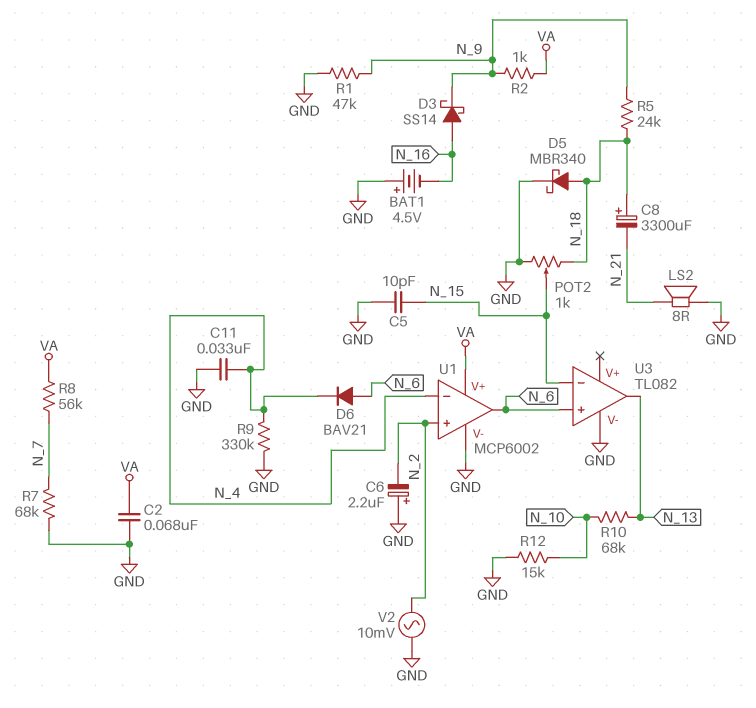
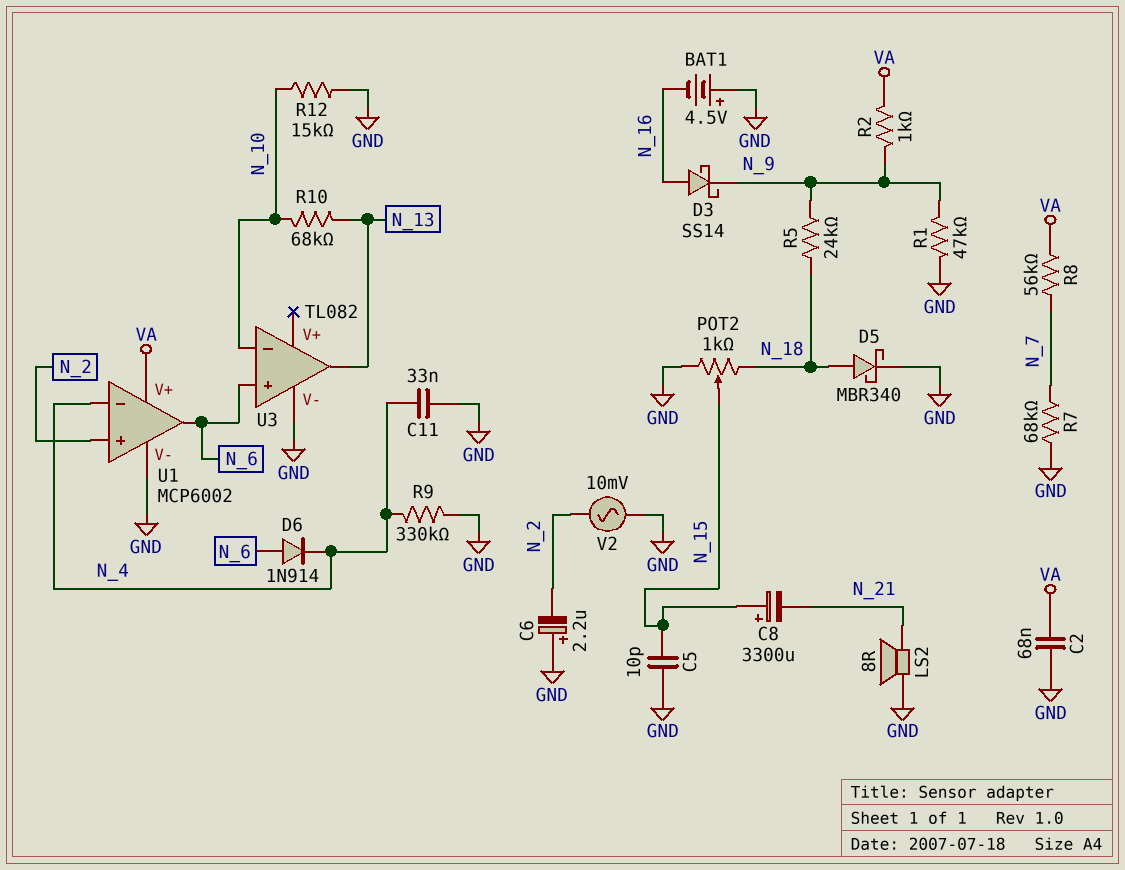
C8: 3300uF (plus N_18, minus N_21) -> 3300uF (plus N_15, minus N_21)
D6: diode BAV21 (A N_6, K N_4) -> diode 1N914 (A N_6, K N_4)
U3 pin in-: N_15 -> N_10

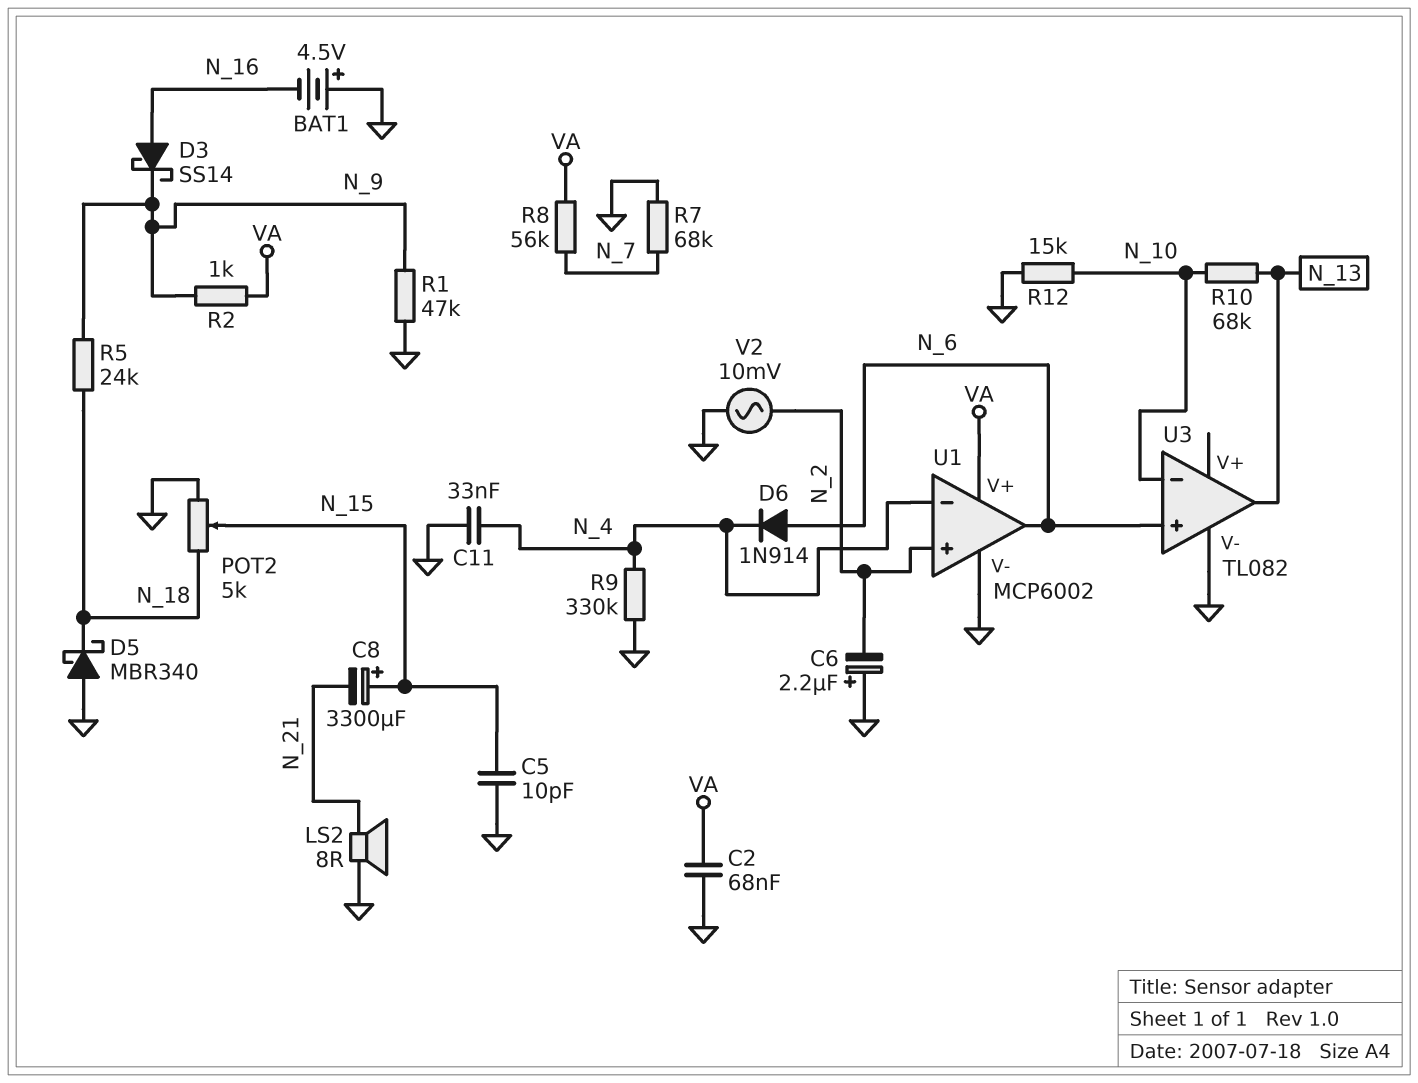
D5: schottky MBR340 (A N_18, K GND) -> schottky MBR340 (A GND, K N_18)
POT2: 1k (GND, N_18, wiper N_15) -> 5k (GND, N_18, wiper N_15)

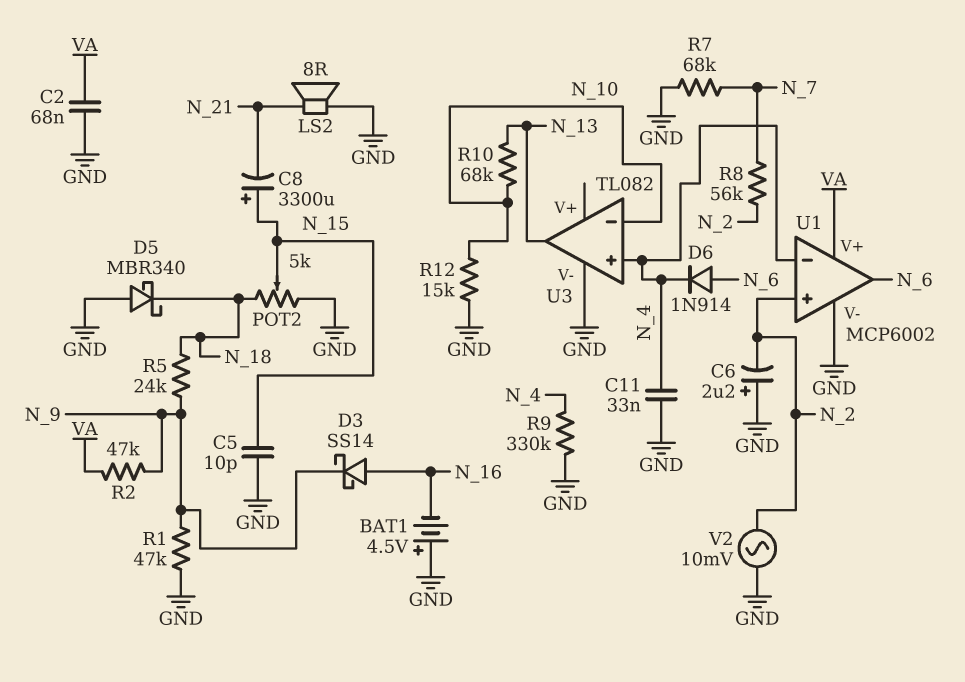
R2: 1k (N_9, VA) -> 47k (N_9, VA)
R8: 56k (N_7, VA) -> 56k (N_2, N_7)
U3 pin in+: N_6 -> N_4

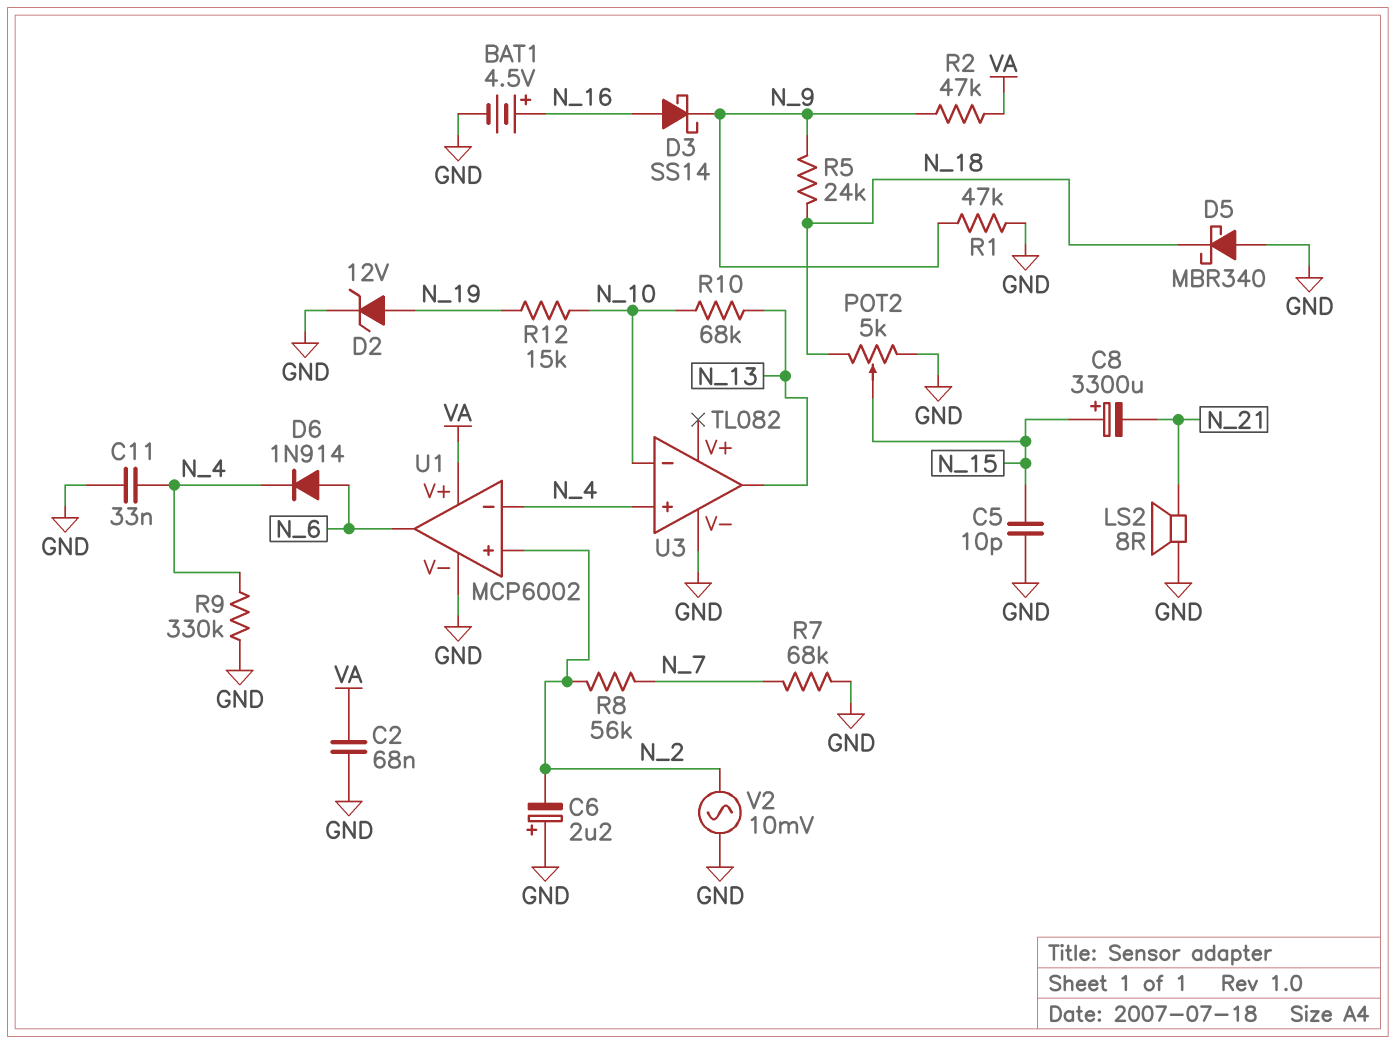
BAT1: 4.5V (plus GND, minus N_16) -> 4.5V (plus N_16, minus GND)
D2: none -> zener 12V (A N_19, K GND)
R12: 15k (GND, N_10) -> 15k (N_10, N_19)

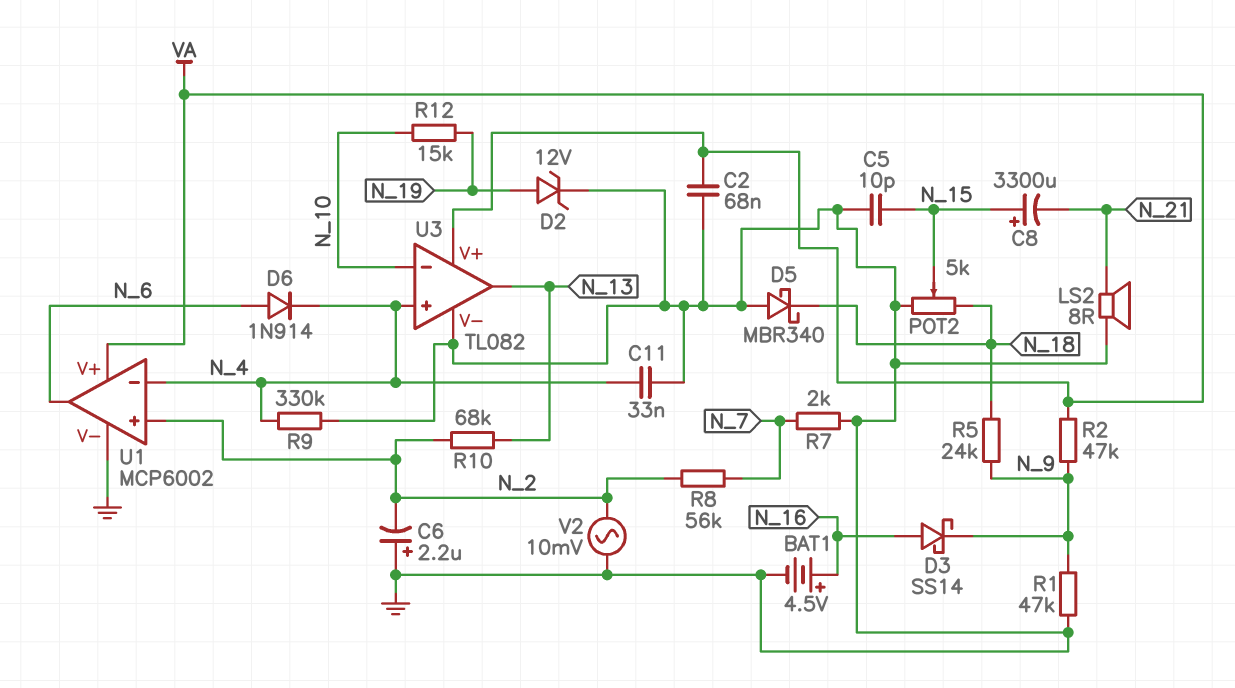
R7: 68k (GND, N_7) -> 2k (GND, N_7)
R10: 68k (N_10, N_13) -> 68k (N_2, N_13)
U3 pin V+: none -> VA

